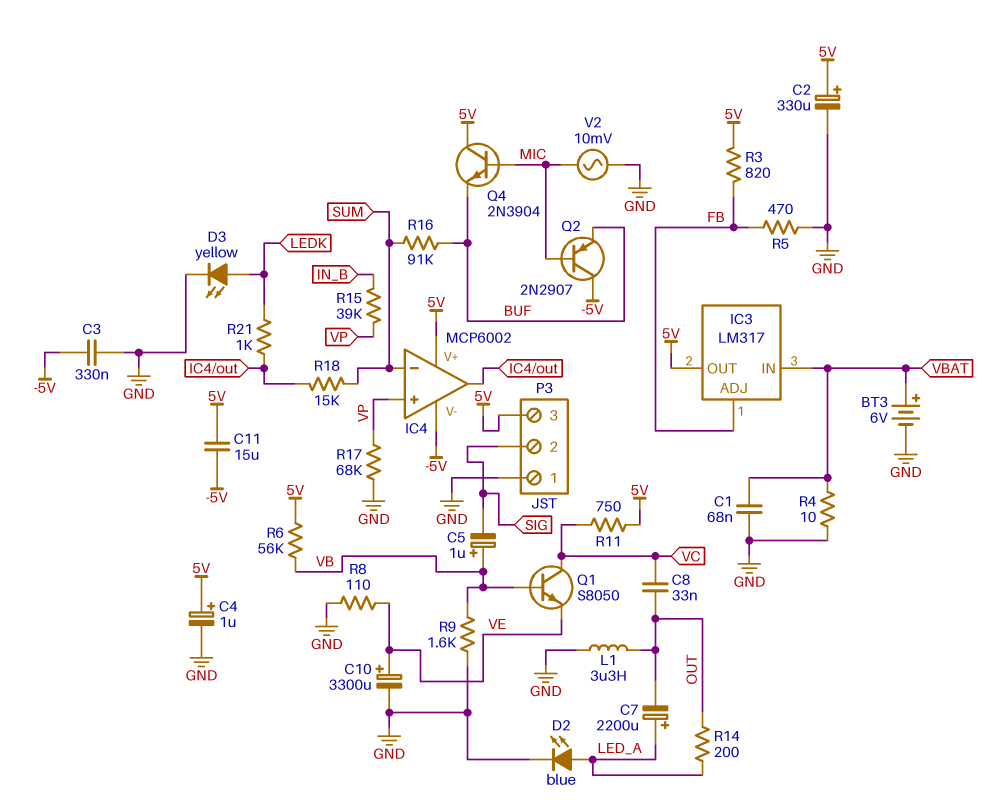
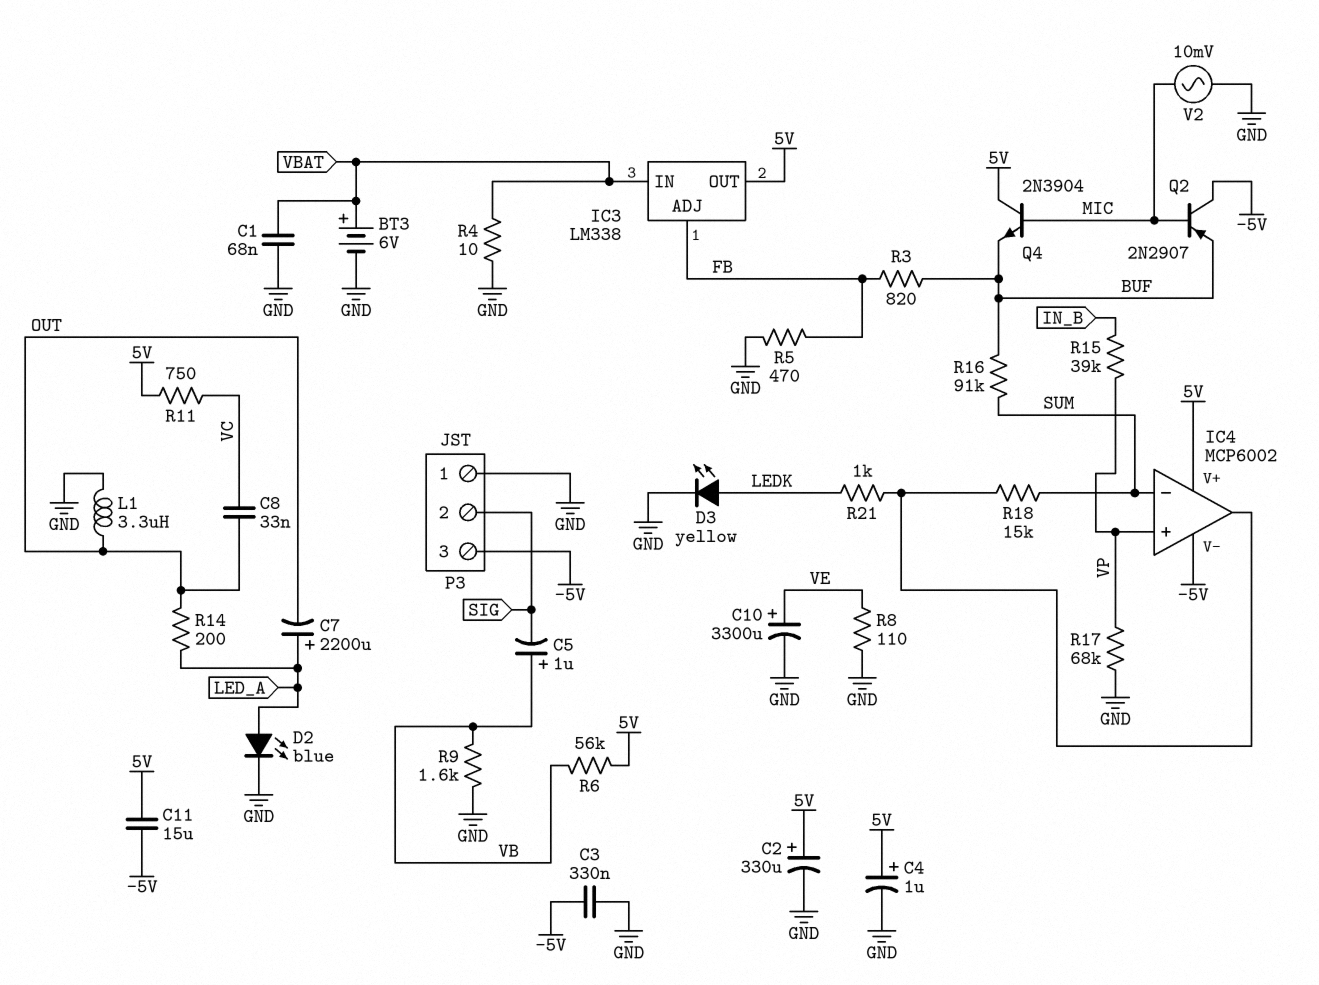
IC3: LM317 -> LM338
P3 pin 3: 5V -> -5V
Q1: NPN S8050 (B VB, C VC, E VE) -> none
R3: 820 (5V, FB) -> 820 (BUF, FB)

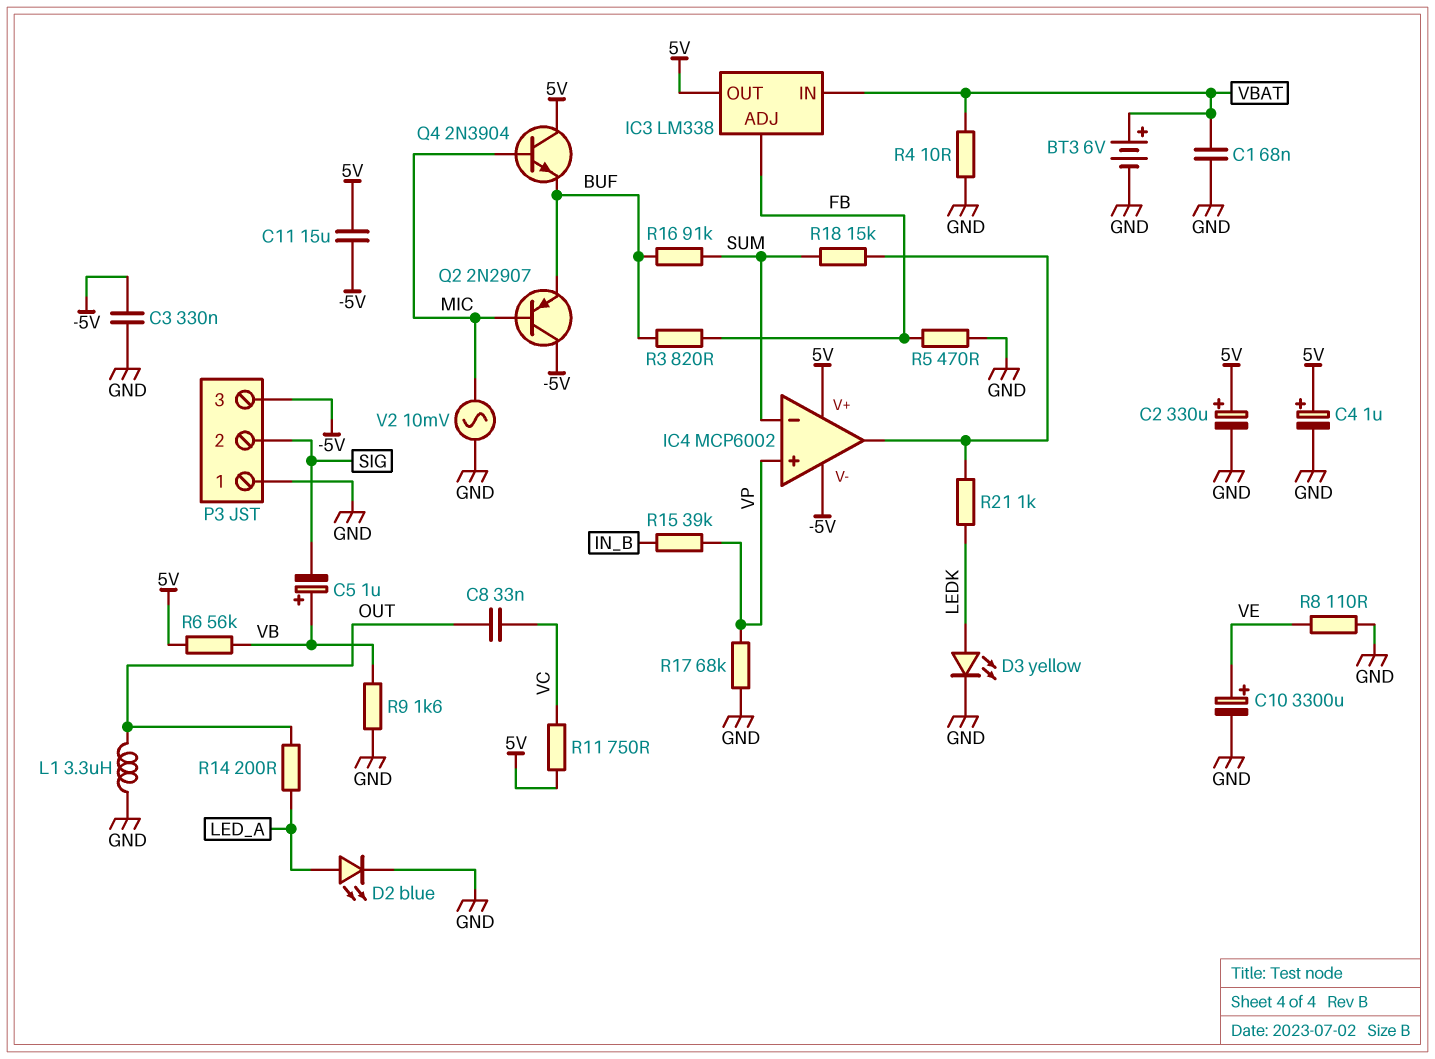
C7: 2200uF (plus LED_A, minus OUT) -> none

